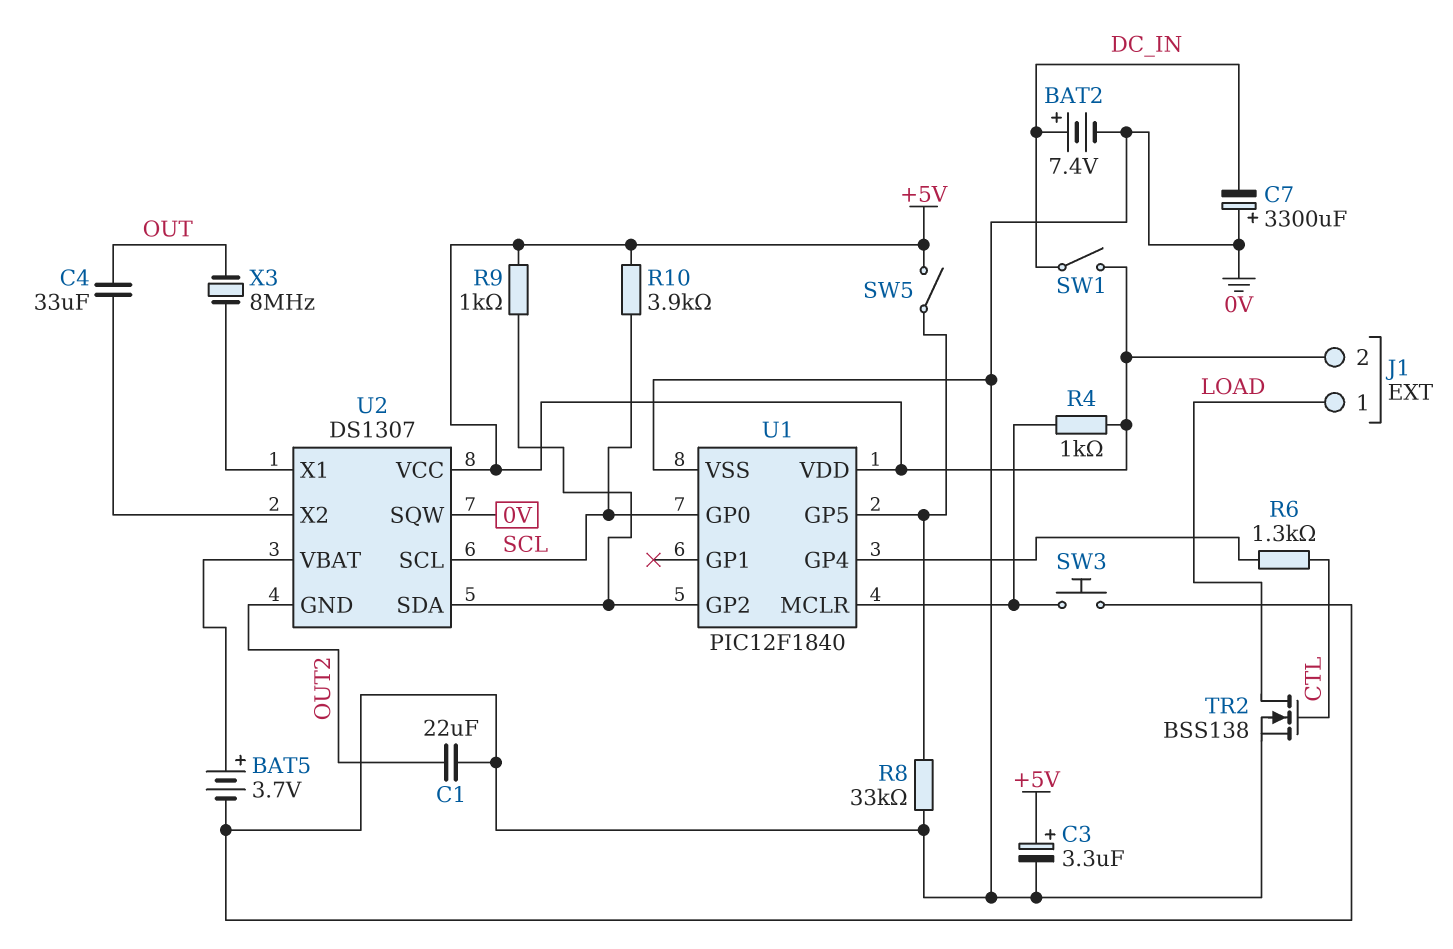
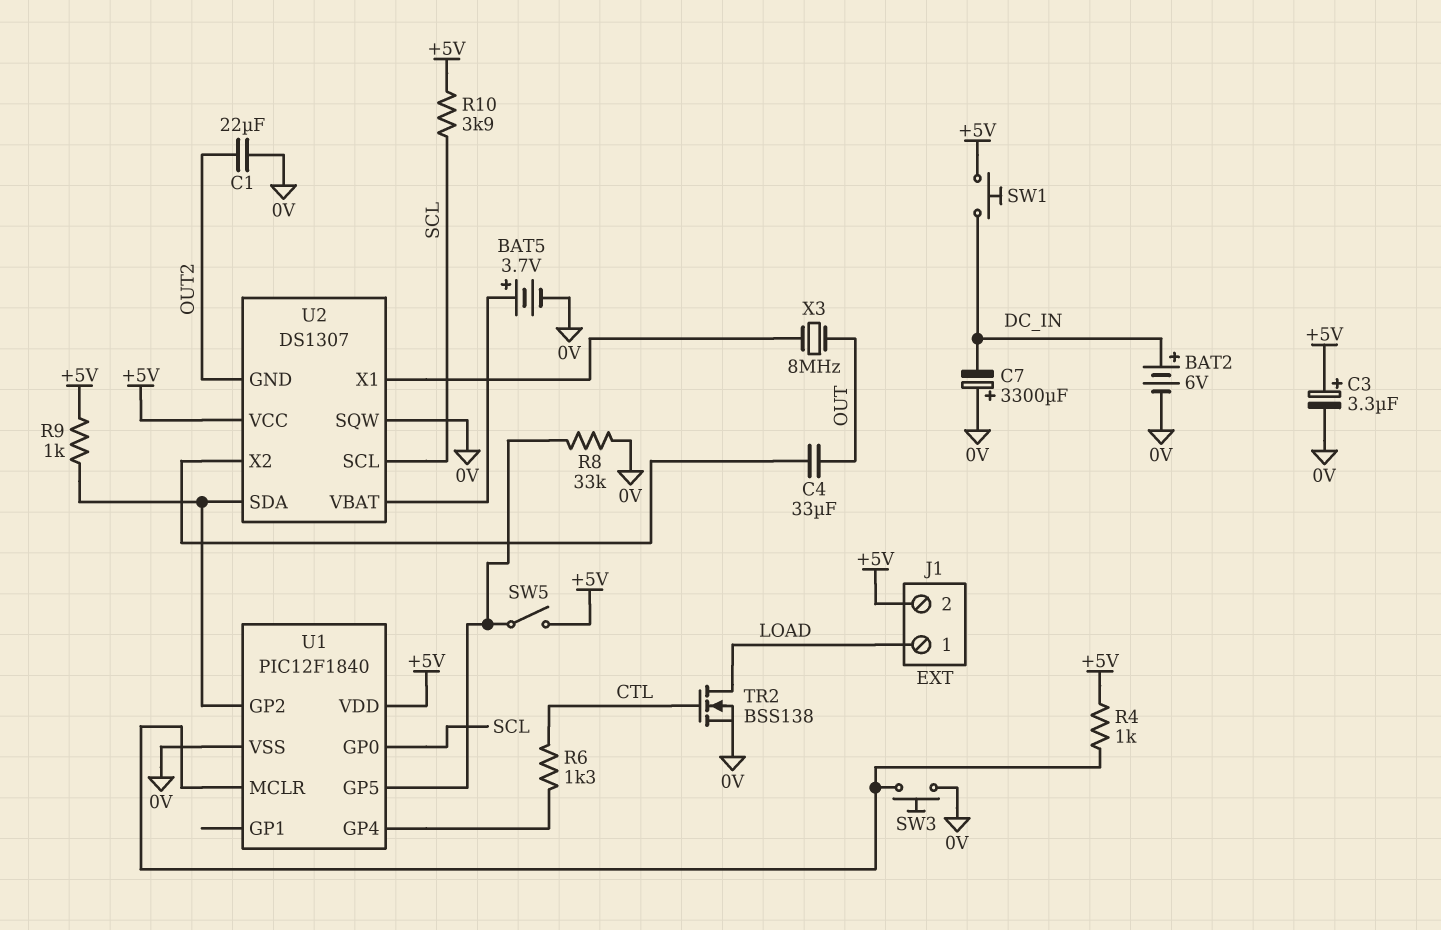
BAT2: 7.4V (plus DC_IN, minus 0V) -> 6V (plus DC_IN, minus 0V)
SW1: switch (+5V, DC_IN) -> button (+5V, DC_IN)

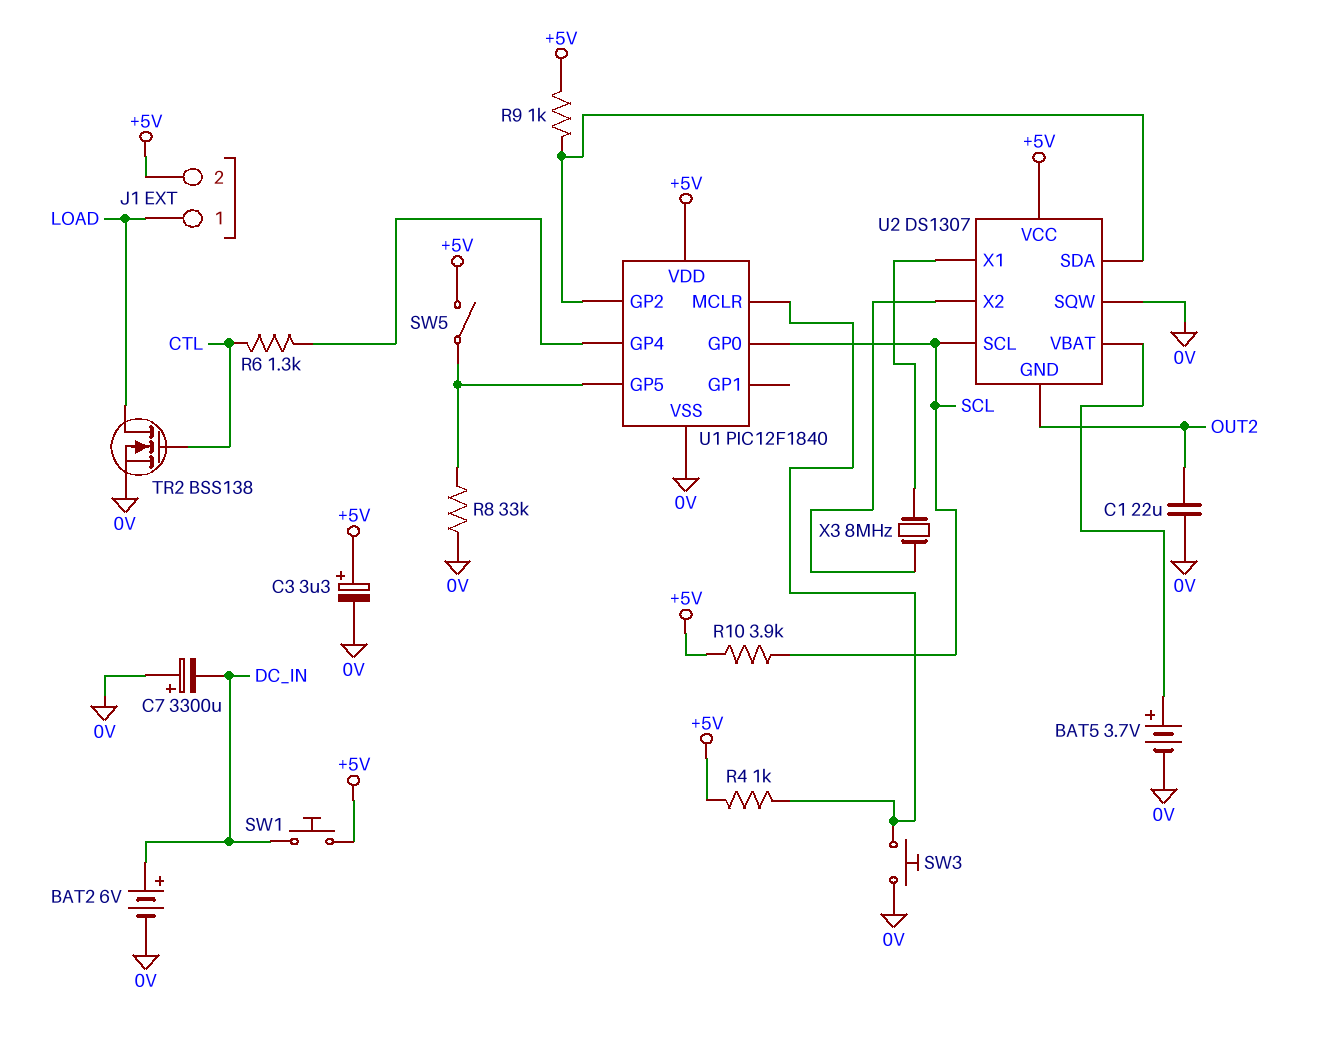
C4: 33uF (OUT, U2/X2) -> none
X3: 8MHz (OUT, U2/X1) -> 8MHz (U2/X1, U2/X2)

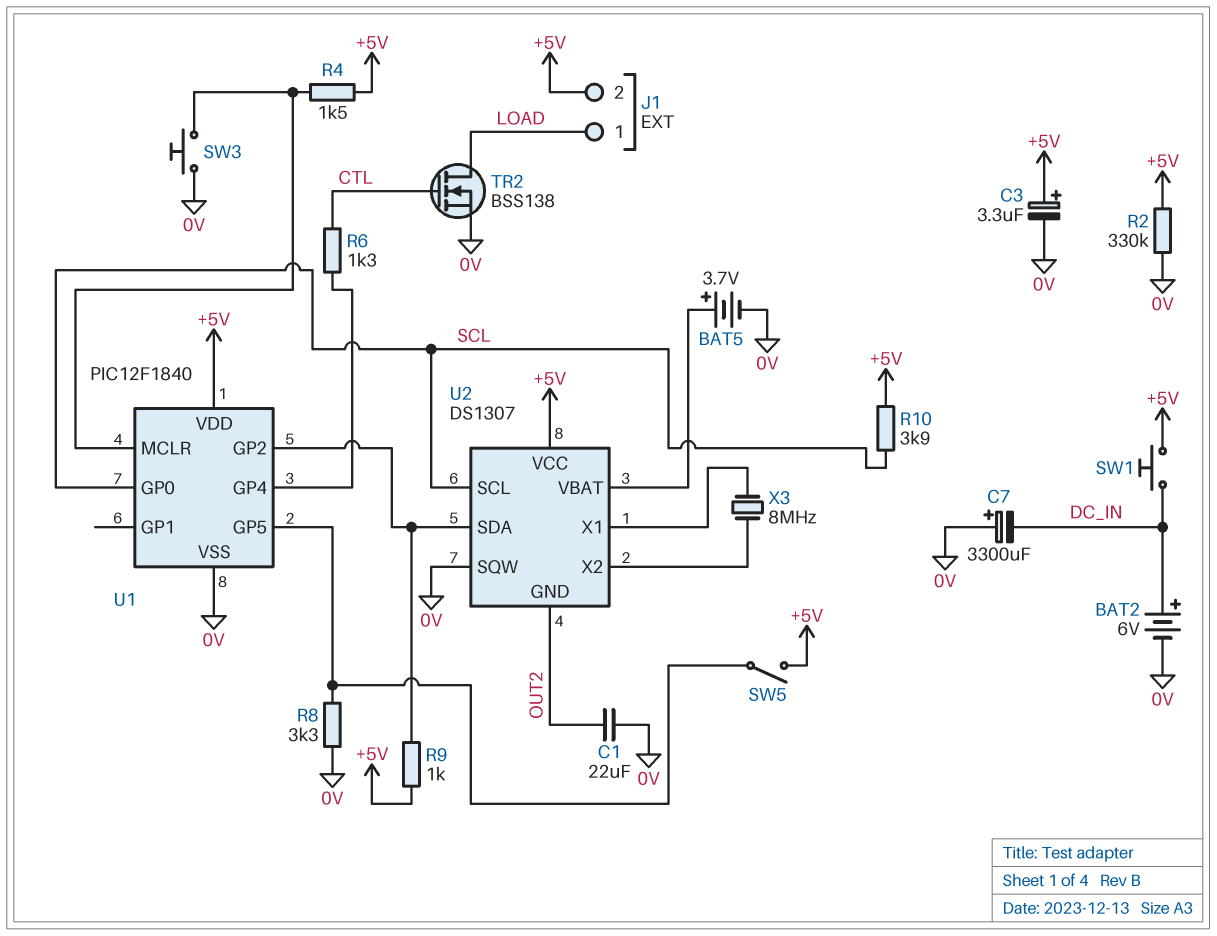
R2: none -> 330k (+5V, 0V)
R4: 1k (+5V, U1/MCLR) -> 1.5k (+5V, U1/MCLR)
R8: 33k (0V, U1/GP5) -> 3.3k (0V, U1/GP5)

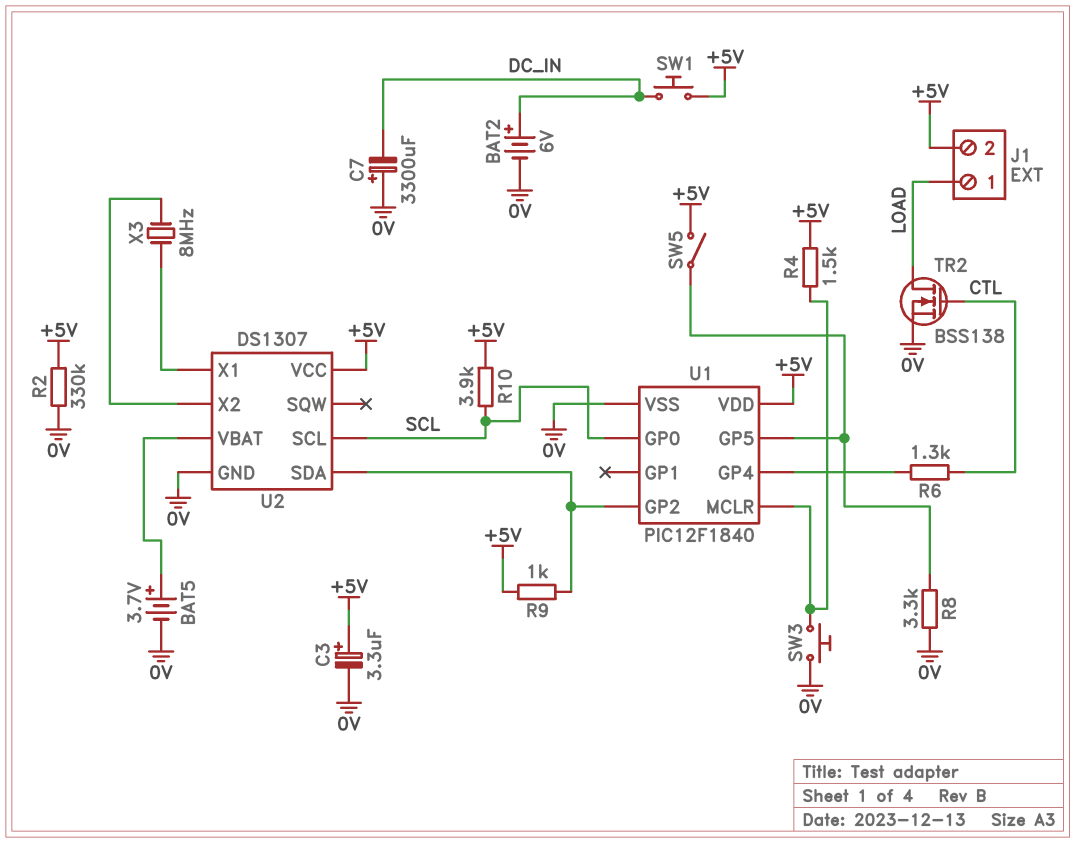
C1: 22uF (0V, OUT2) -> none
U2 pin GND: OUT2 -> 0V
U2 pin SQW: 0V -> none

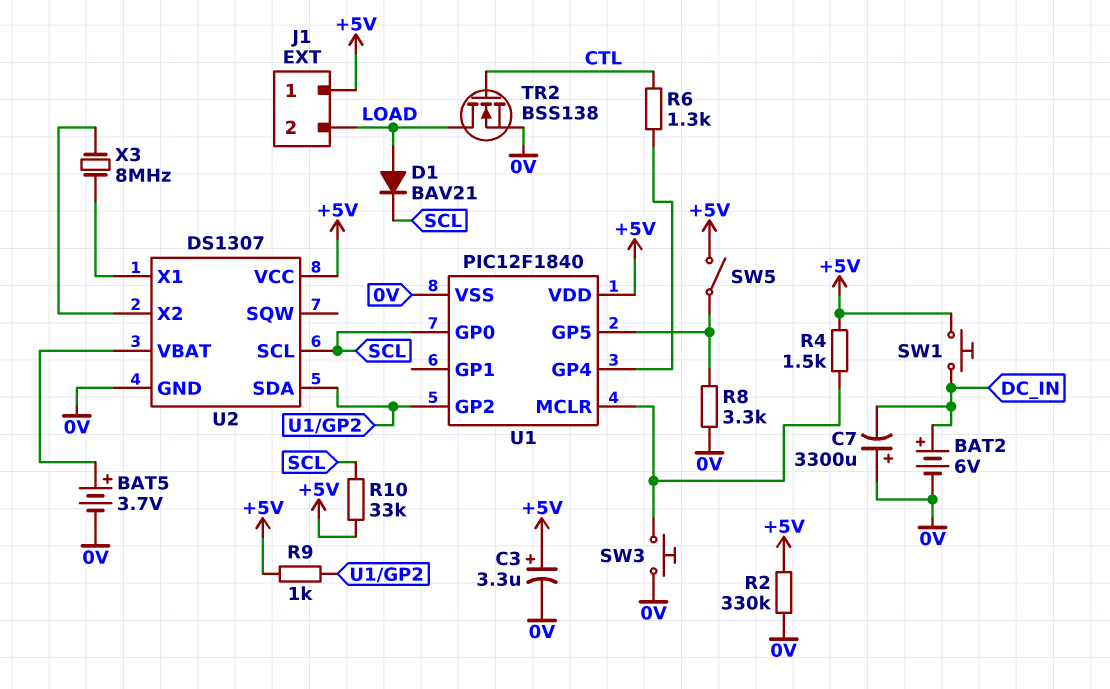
D1: none -> diode BAV21 (A LOAD, K SCL)
J1 pin 1: LOAD -> +5V
J1 pin 2: +5V -> LOAD
R10: 3.9k (+5V, SCL) -> 33k (+5V, SCL)

